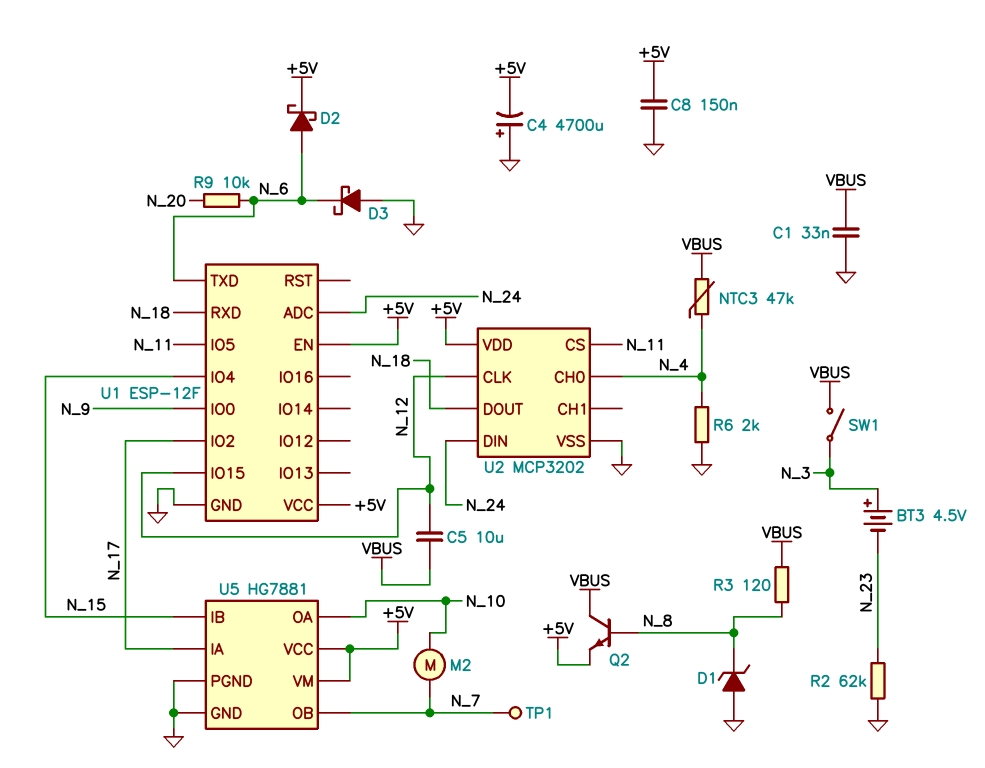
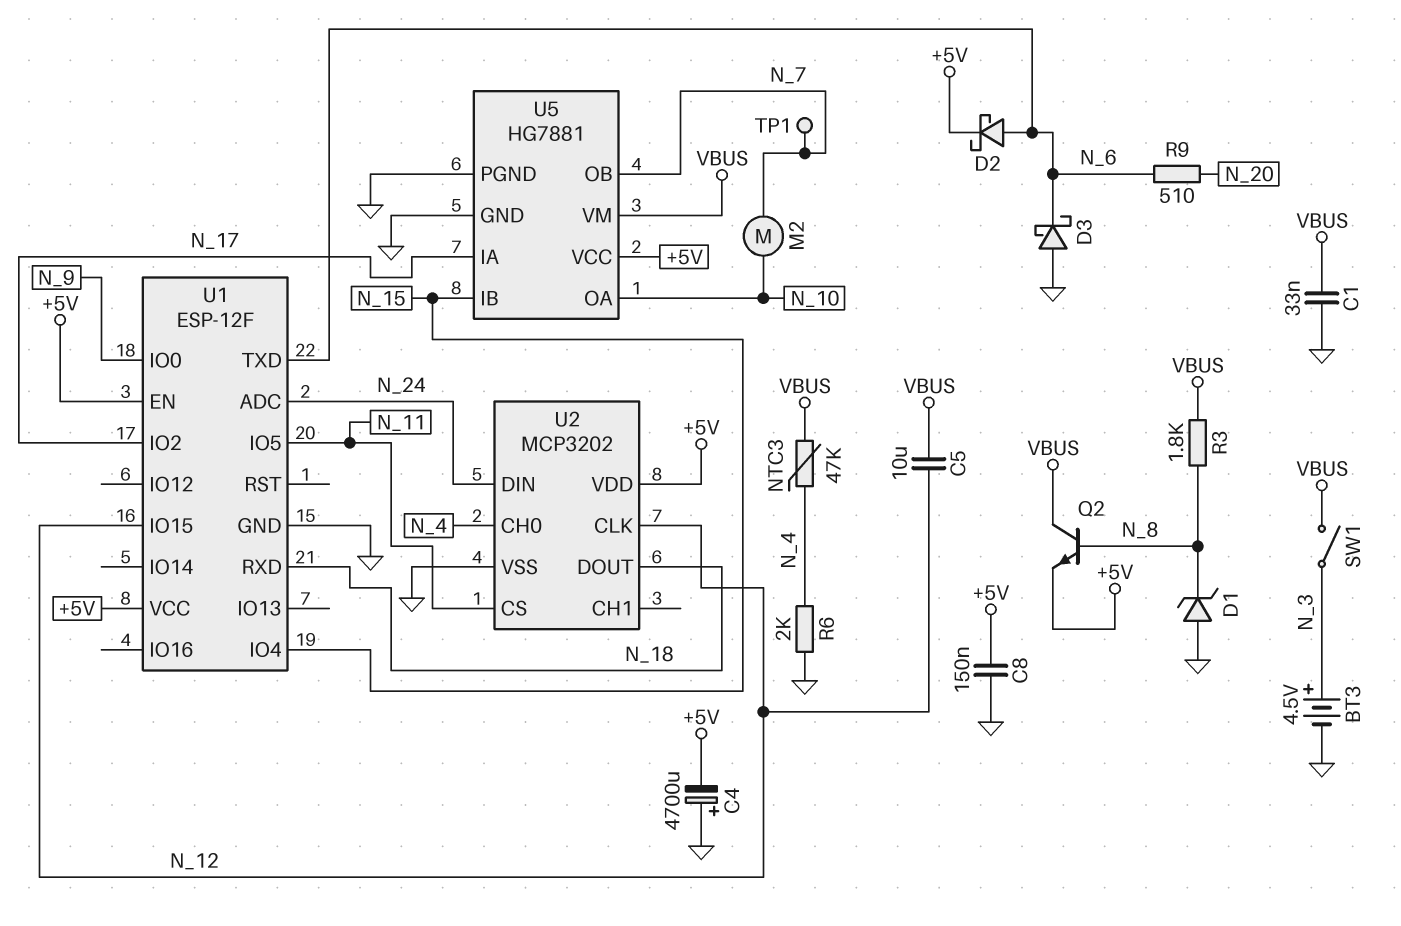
BT3: 4.5V (plus N_3, minus N_23) -> 4.5V (plus N_3, minus GND)
R2: 62k (GND, N_23) -> none
R3: 120 (N_8, VBUS) -> 1.8k (N_8, VBUS)
R9: 10k (N_6, N_20) -> 510 (N_6, N_20)
U5 pin VM: +5V -> VBUS

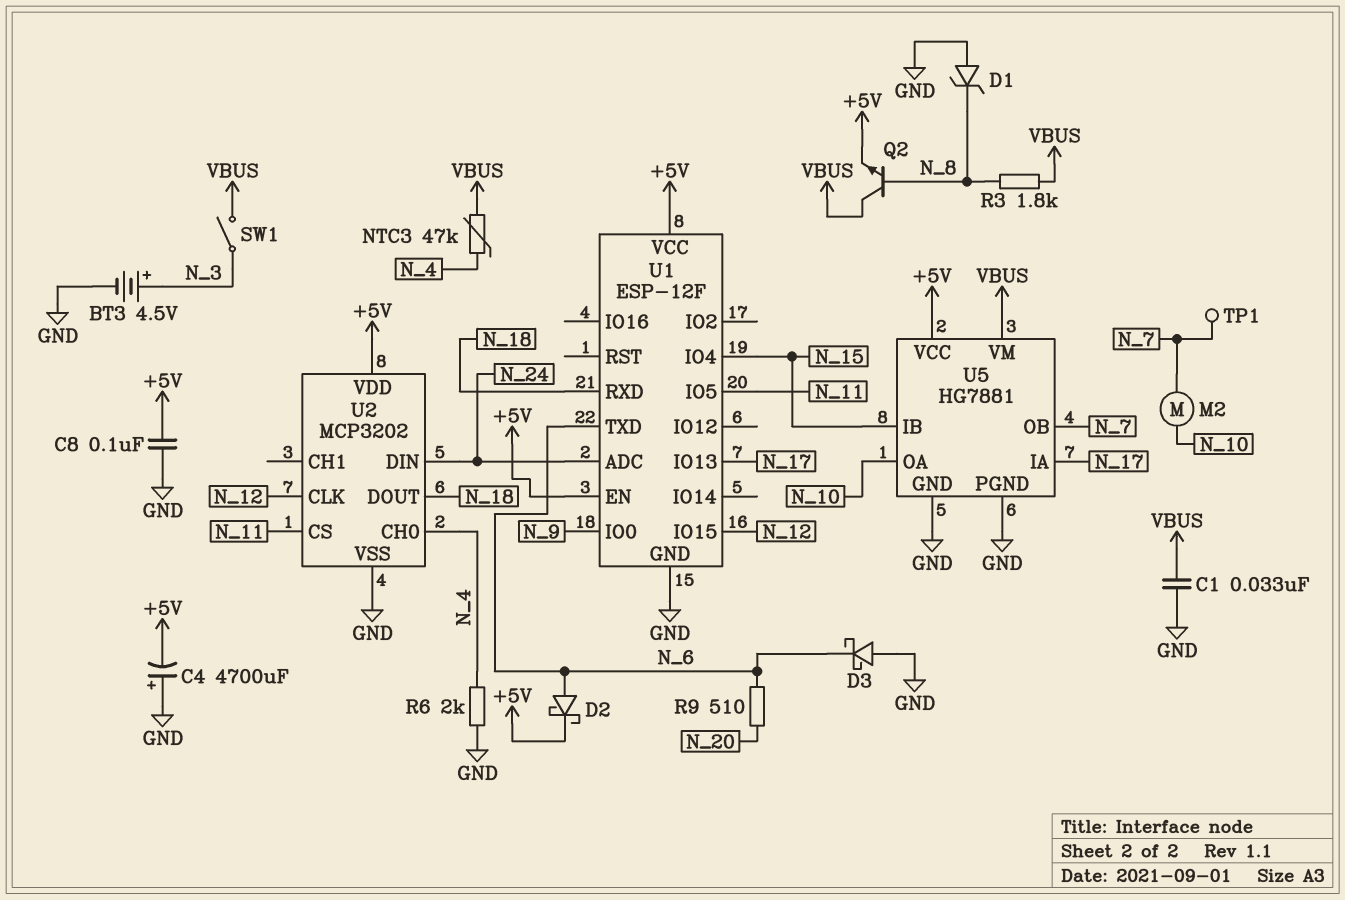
C5: 10uF (N_12, VBUS) -> none
C8: 150nF (+5V, GND) -> 100nF (+5V, GND)
U1 pin IO2: N_17 -> none
U1 pin IO13: none -> N_17

